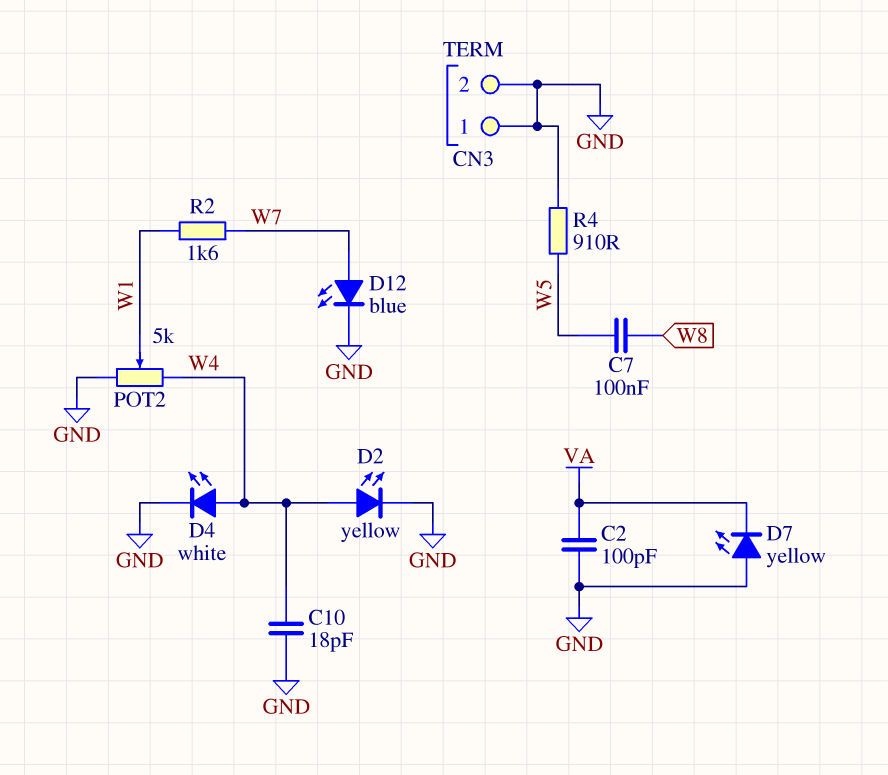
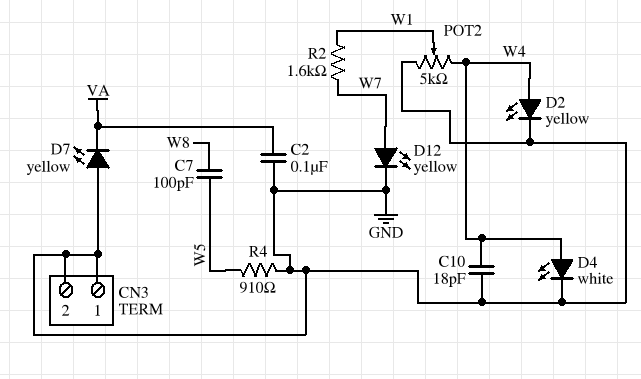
C2: 100pF (GND, VA) -> 100nF (GND, VA)
C7: 100nF (W5, W8) -> 100pF (W5, W8)
D12: LED blue (A W7, K GND) -> LED yellow (A W7, K GND)

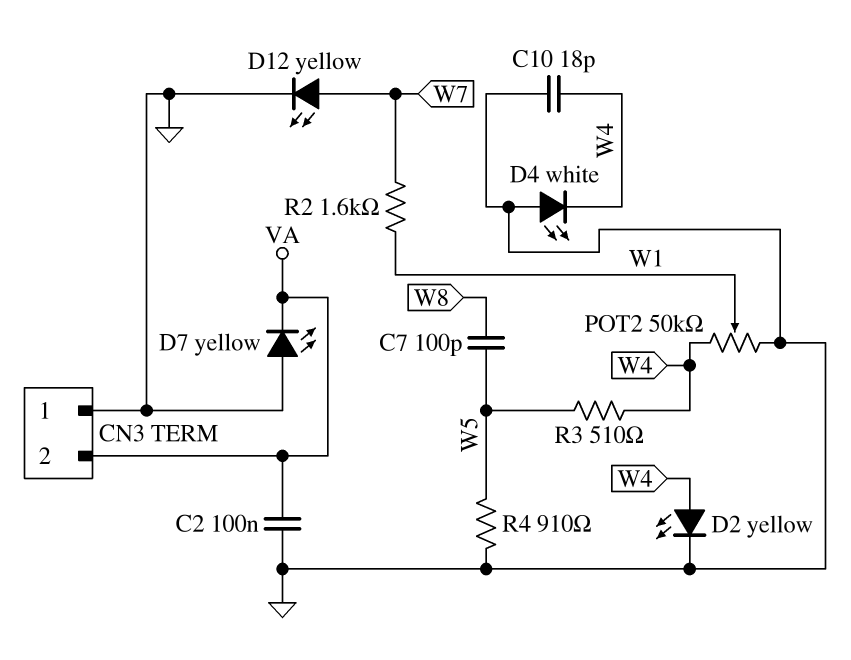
CN3 pin 2: GND -> VA
D4: LED white (A W4, K GND) -> LED white (A GND, K W4)
POT2: 5k (GND, W4, wiper W1) -> 50k (GND, W4, wiper W1)
R3: none -> 510 (W4, W5)

